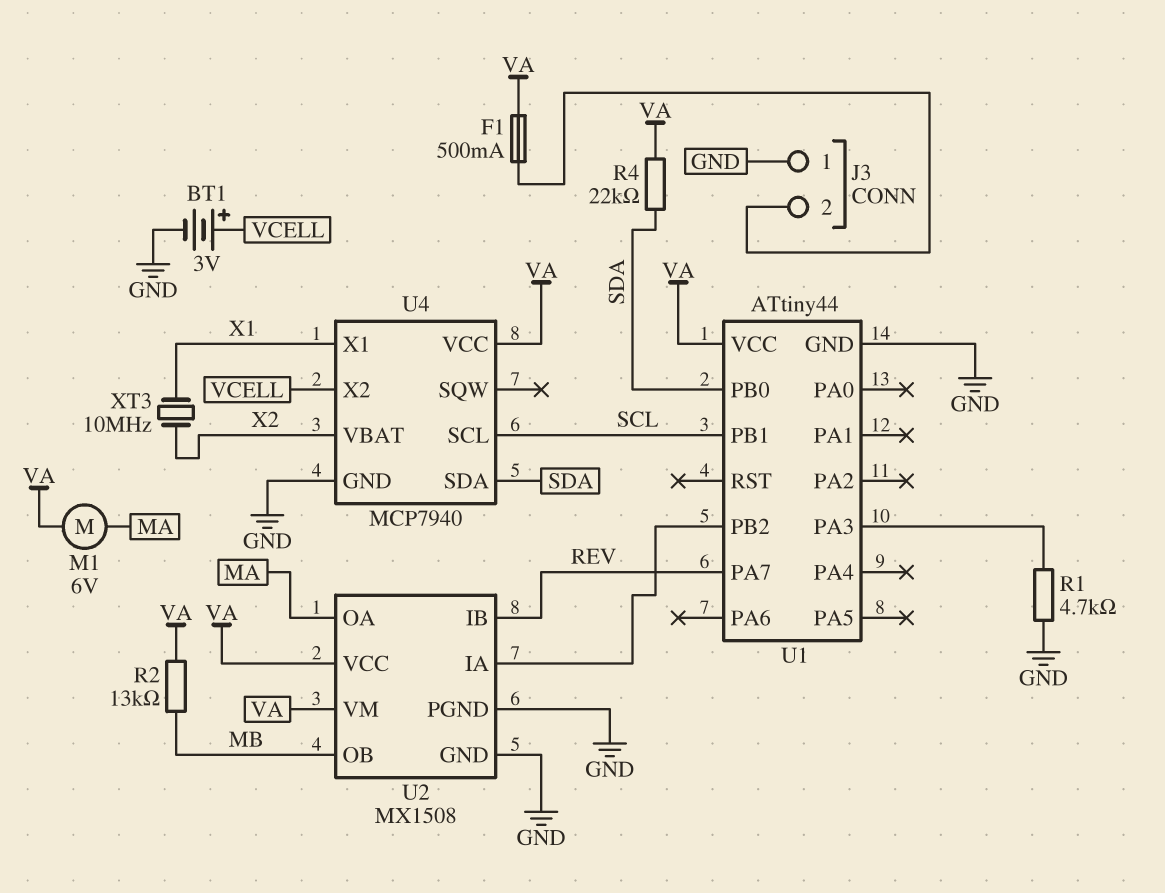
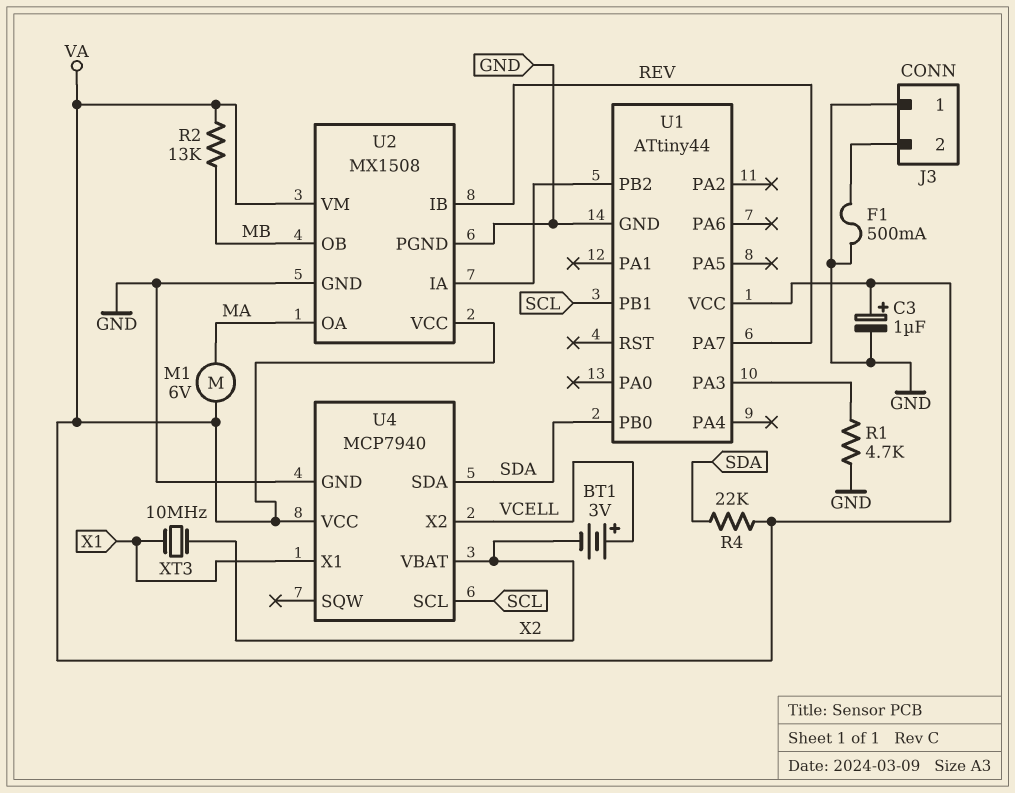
BT1: 3V (plus VCELL, minus GND) -> 3V (plus VCELL, minus X2)
C3: none -> 1uF (plus VA, minus GND)
F1: 500mA (J3/2, VA) -> 500mA (GND, J3/2)

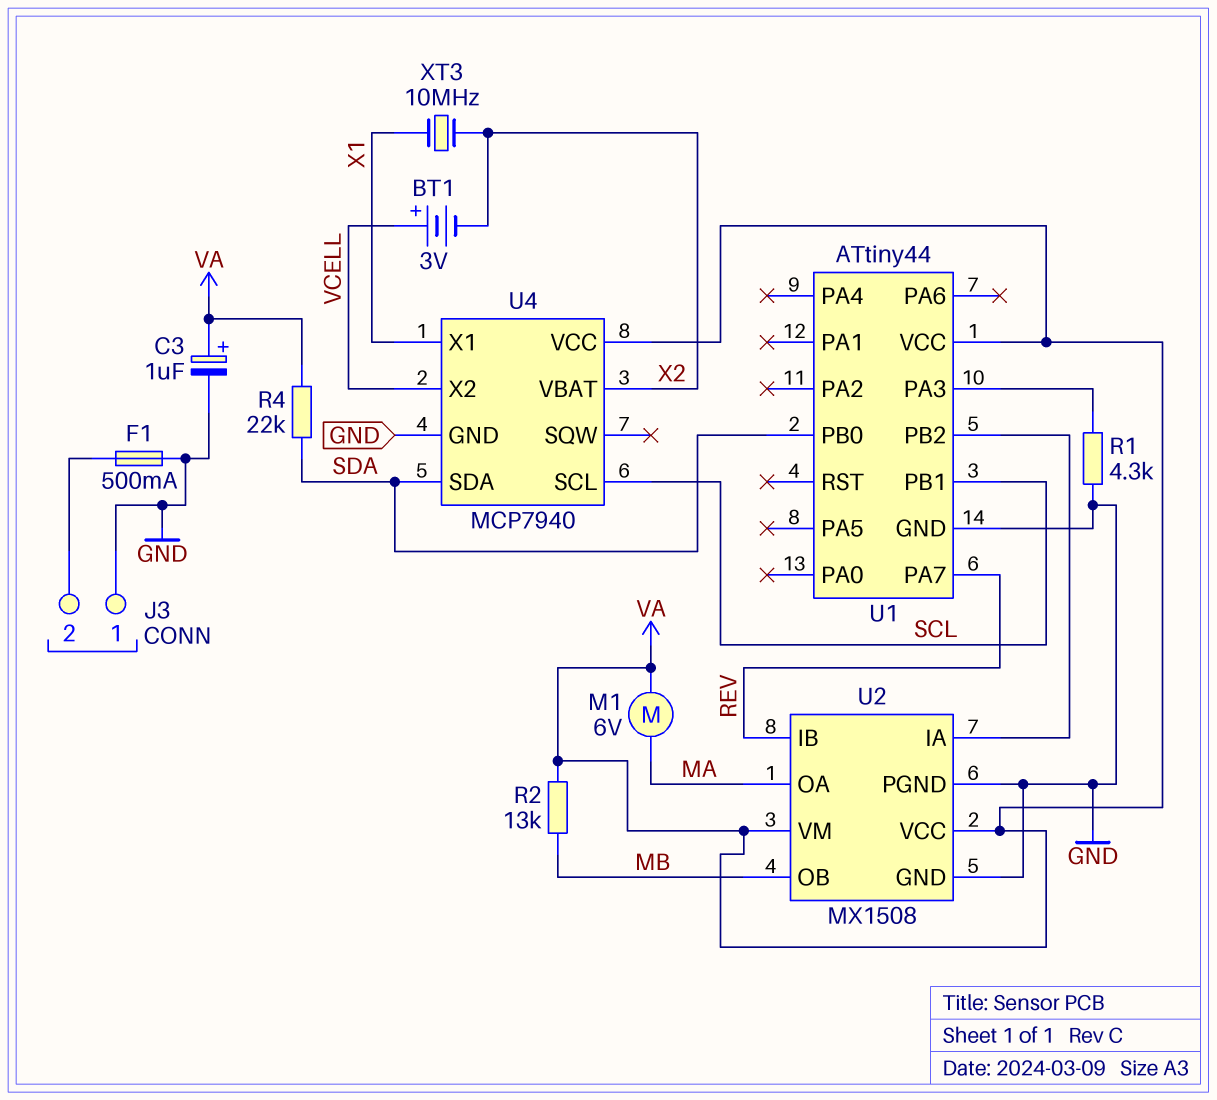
R1: 4.7k (GND, U1/PA3) -> 4.3k (GND, U1/PA3)

